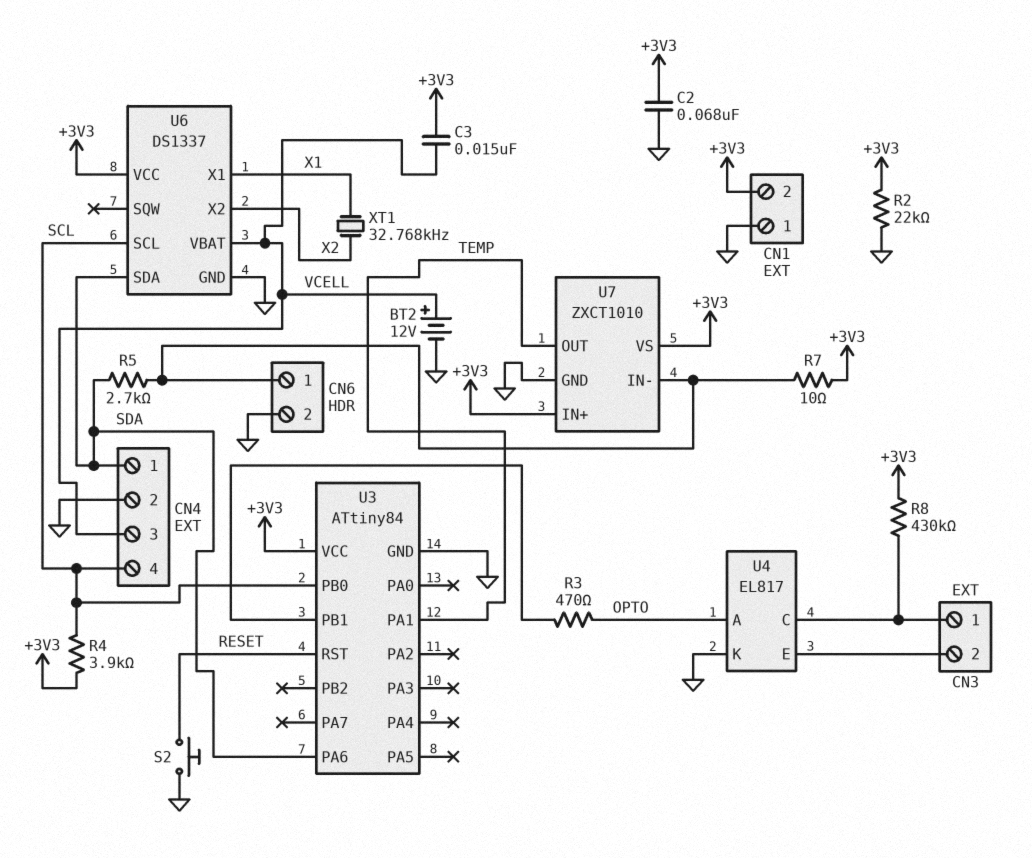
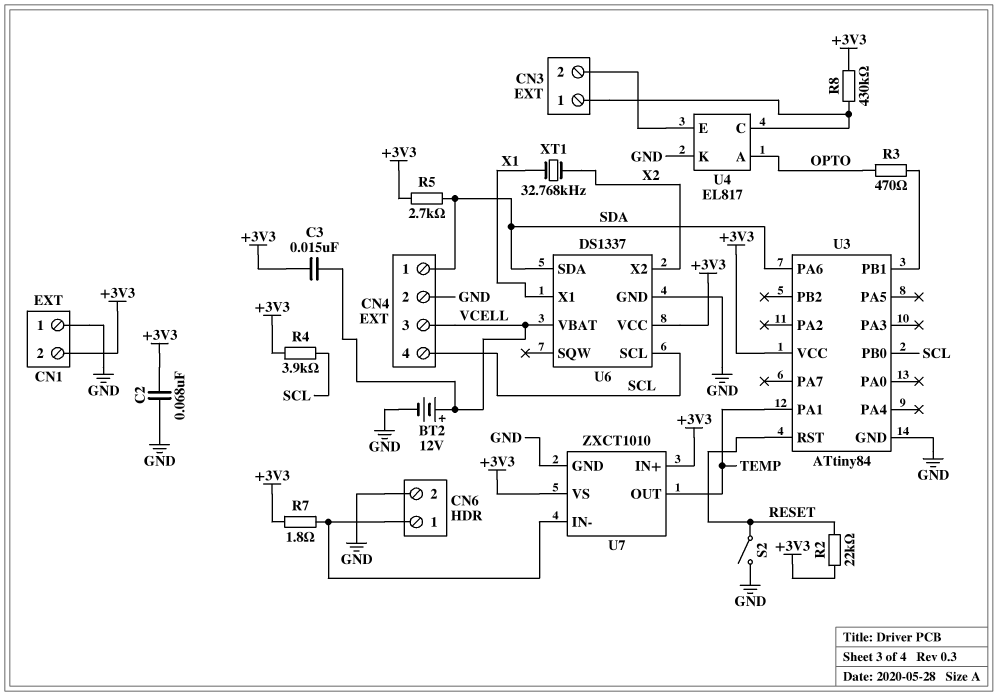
R2: 22k (+3V3, GND) -> 22k (+3V3, RESET)
R5: 2.7k (CN6/1, SDA) -> 2.7k (+3V3, SDA)
R7: 10 (+3V3, CN6/1) -> 1.8 (+3V3, CN6/1)
S2: button (GND, RESET) -> switch (GND, RESET)

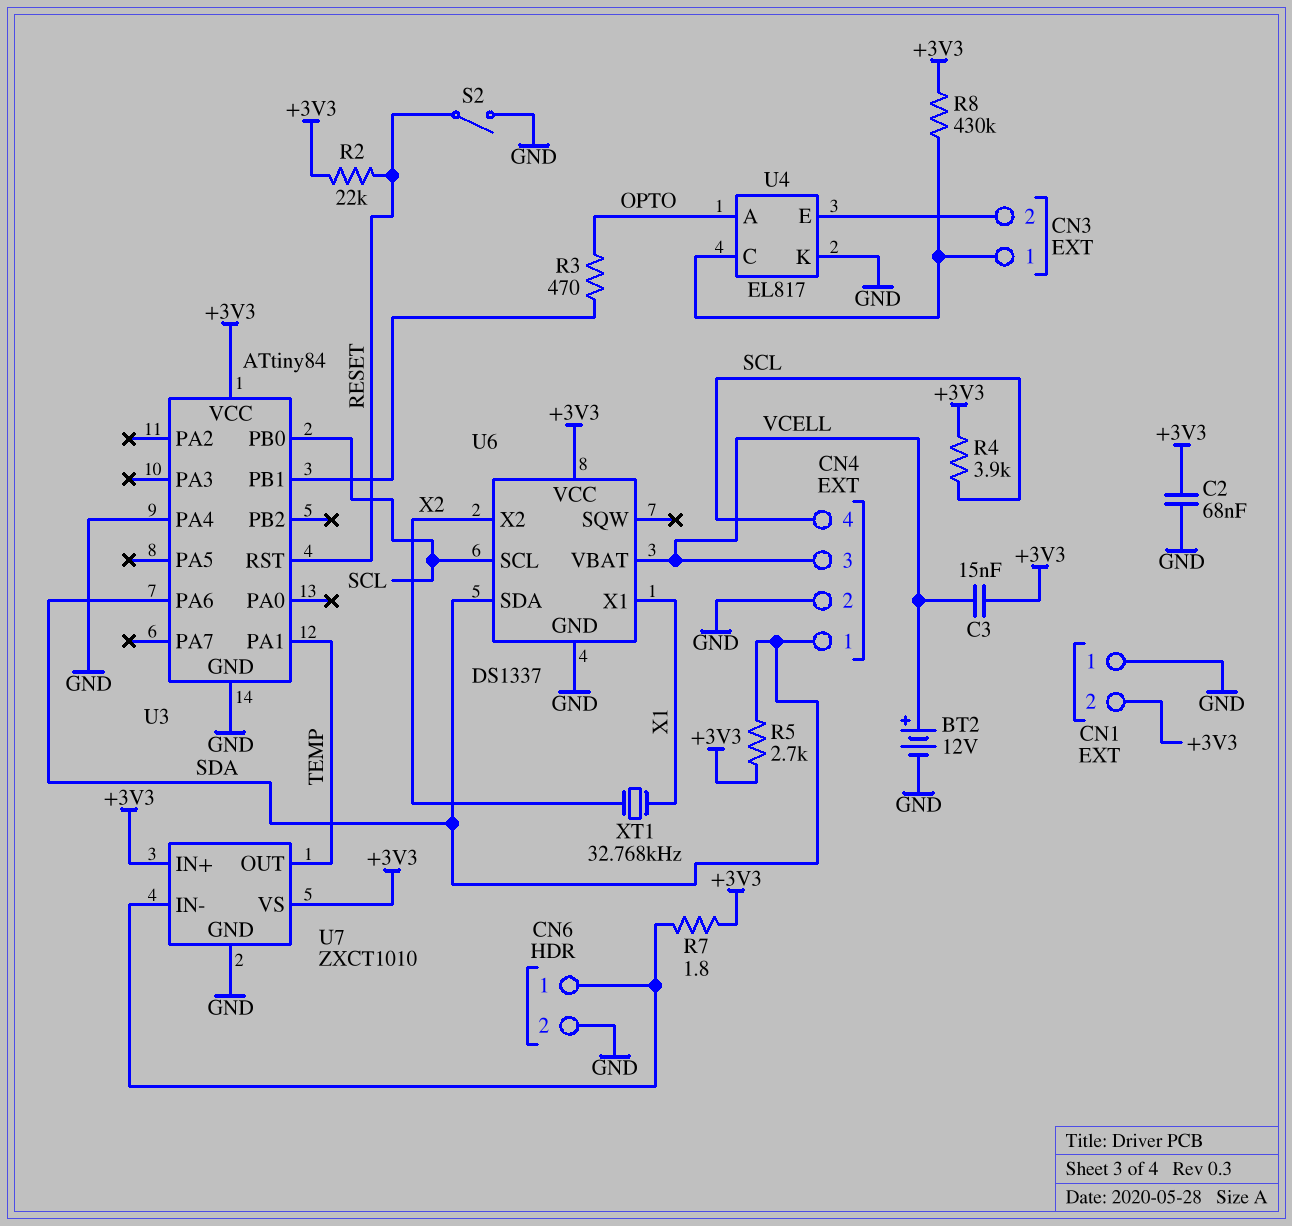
U3 pin PA4: none -> GND

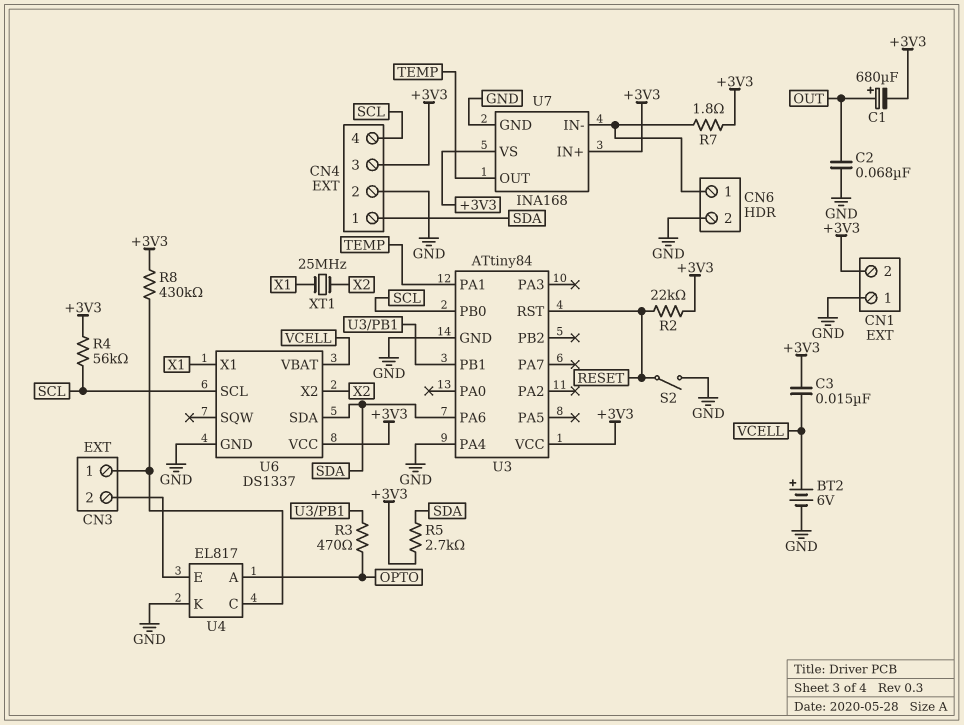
BT2: 12V (plus VCELL, minus GND) -> 6V (plus VCELL, minus GND)
C1: none -> 680uF (plus OUT, minus +3V3)
C2: 68nF (+3V3, GND) -> 68nF (GND, OUT)
CN4 pin 3: VCELL -> +3V3
R4: 3.9k (+3V3, SCL) -> 56k (+3V3, SCL)
U7: ZXCT1010 -> INA168
XT1: 32.768kHz (X1, X2) -> 25MHz (X1, X2)

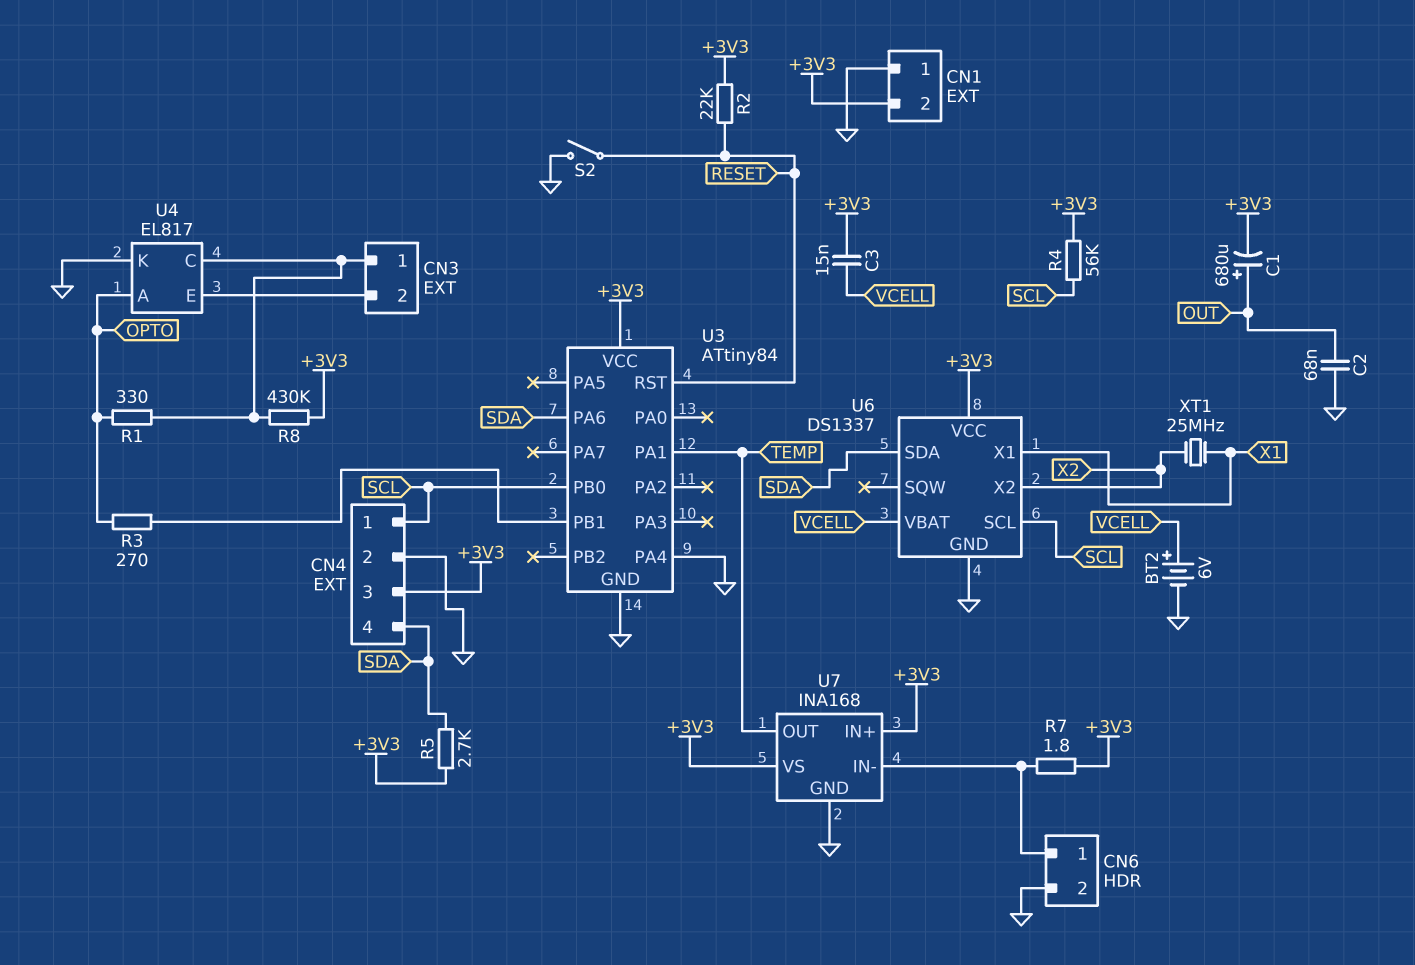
CN4 pin 1: SDA -> SCL
CN4 pin 4: SCL -> SDA
R1: none -> 330 (CN3/1, OPTO)
R3: 470 (OPTO, U3/PB1) -> 270 (OPTO, U3/PB1)

